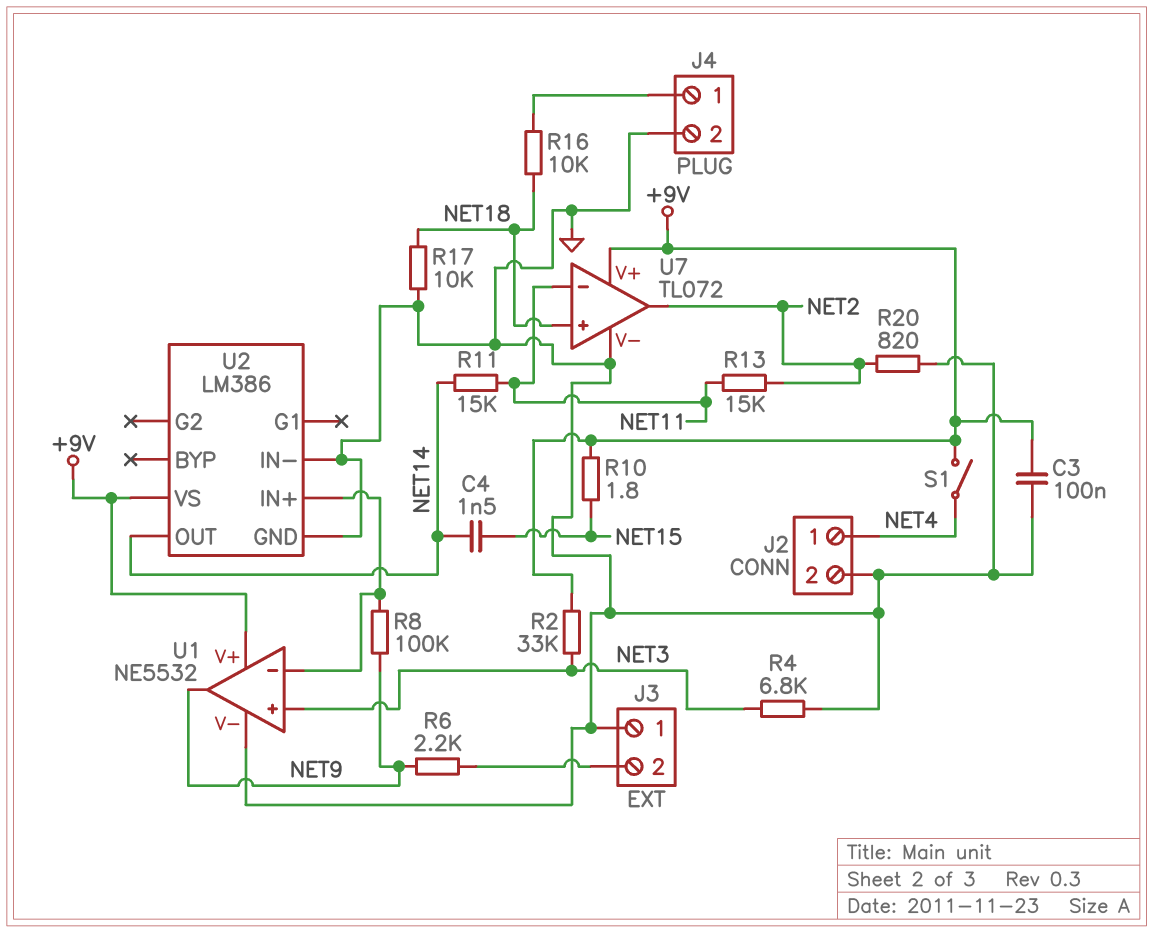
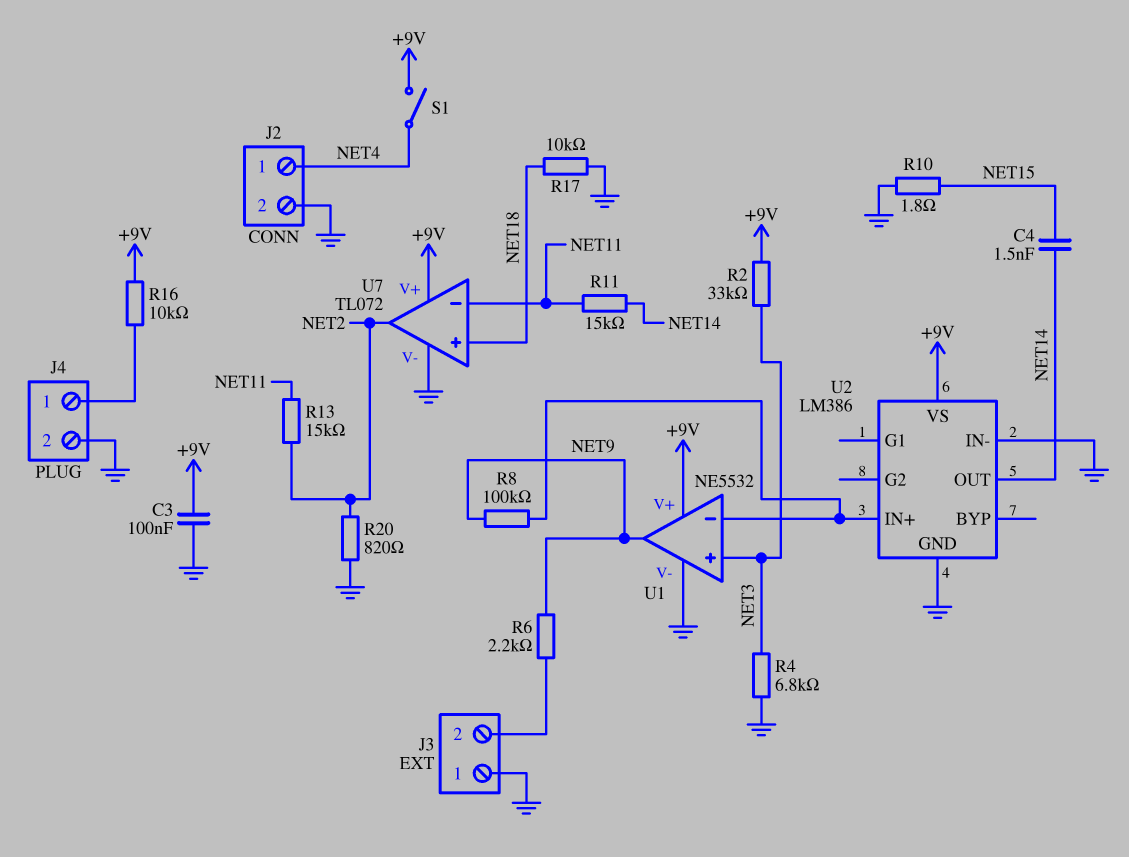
R10: 1.8 (+9V, NET15) -> 1.8 (GND, NET15)
R16: 10k (J4/1, NET18) -> 10k (+9V, J4/1)

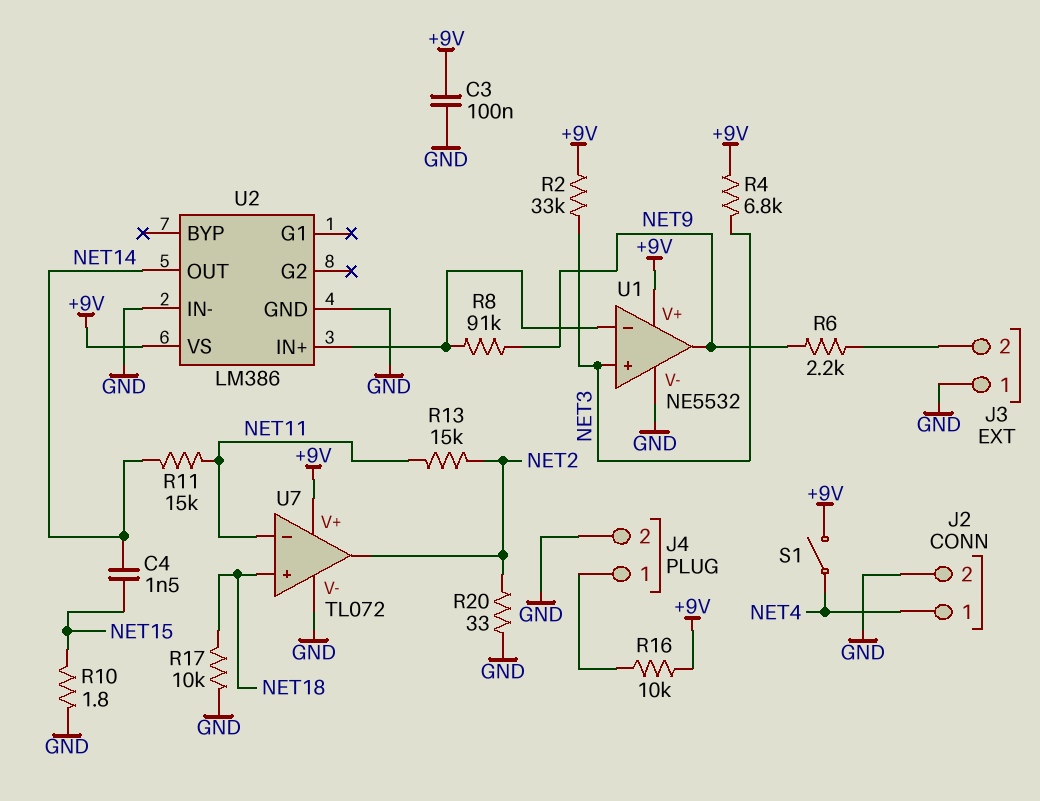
R4: 6.8k (GND, NET3) -> 6.8k (+9V, NET3)
R8: 100k (NET9, U1/in-) -> 91k (NET9, U1/in-)
R20: 820 (GND, NET2) -> 33 (GND, NET2)

